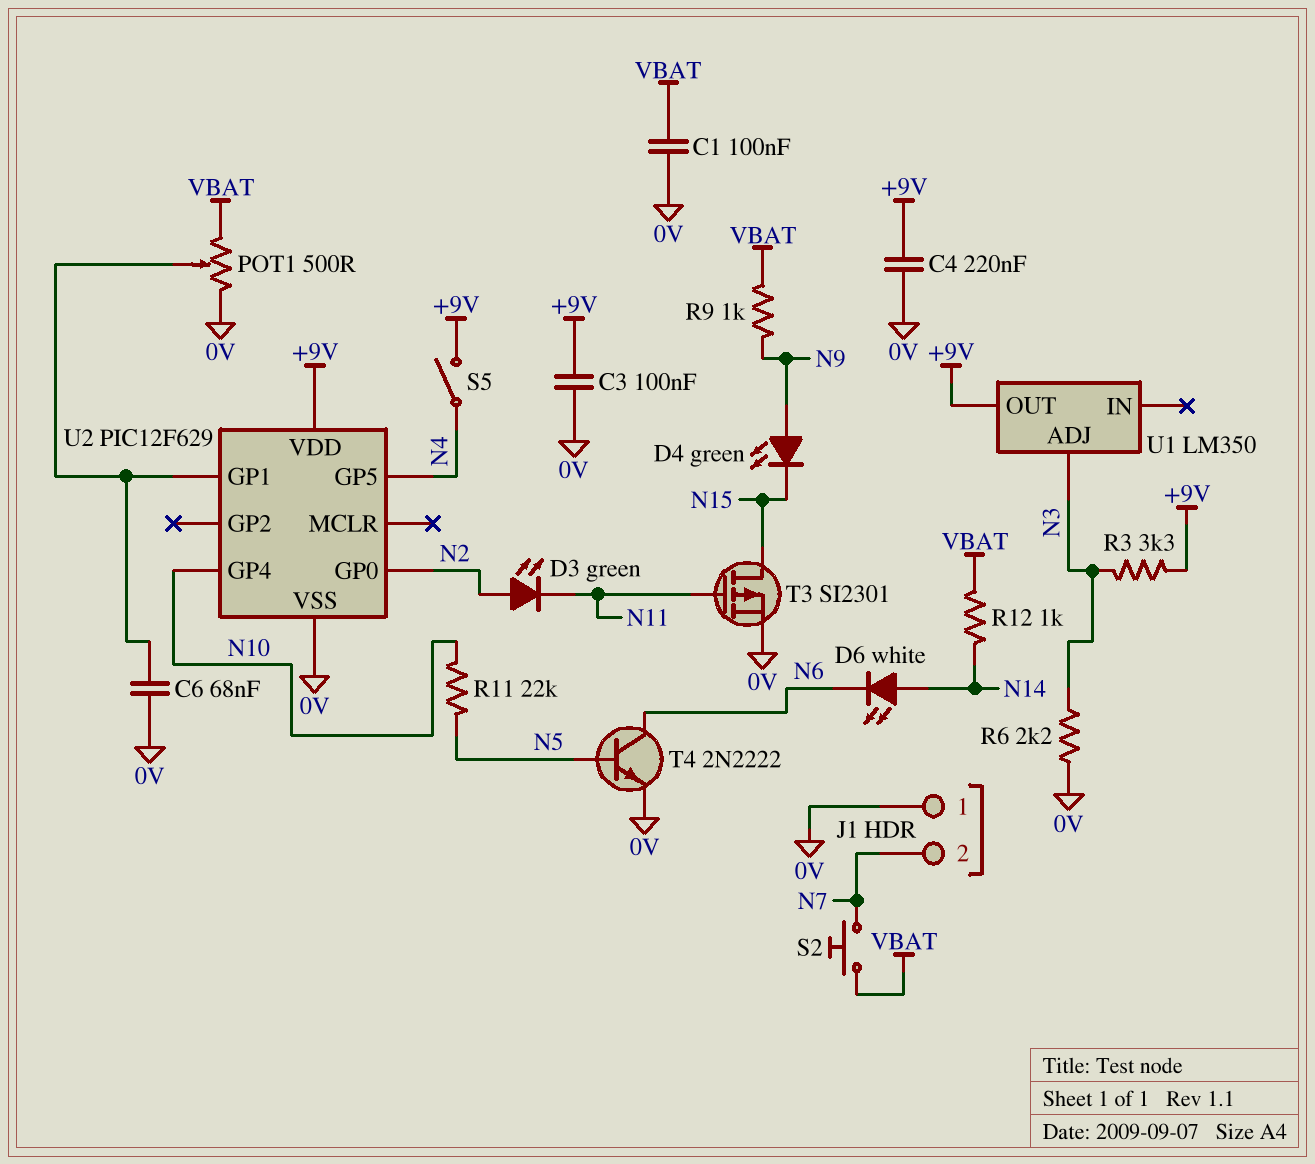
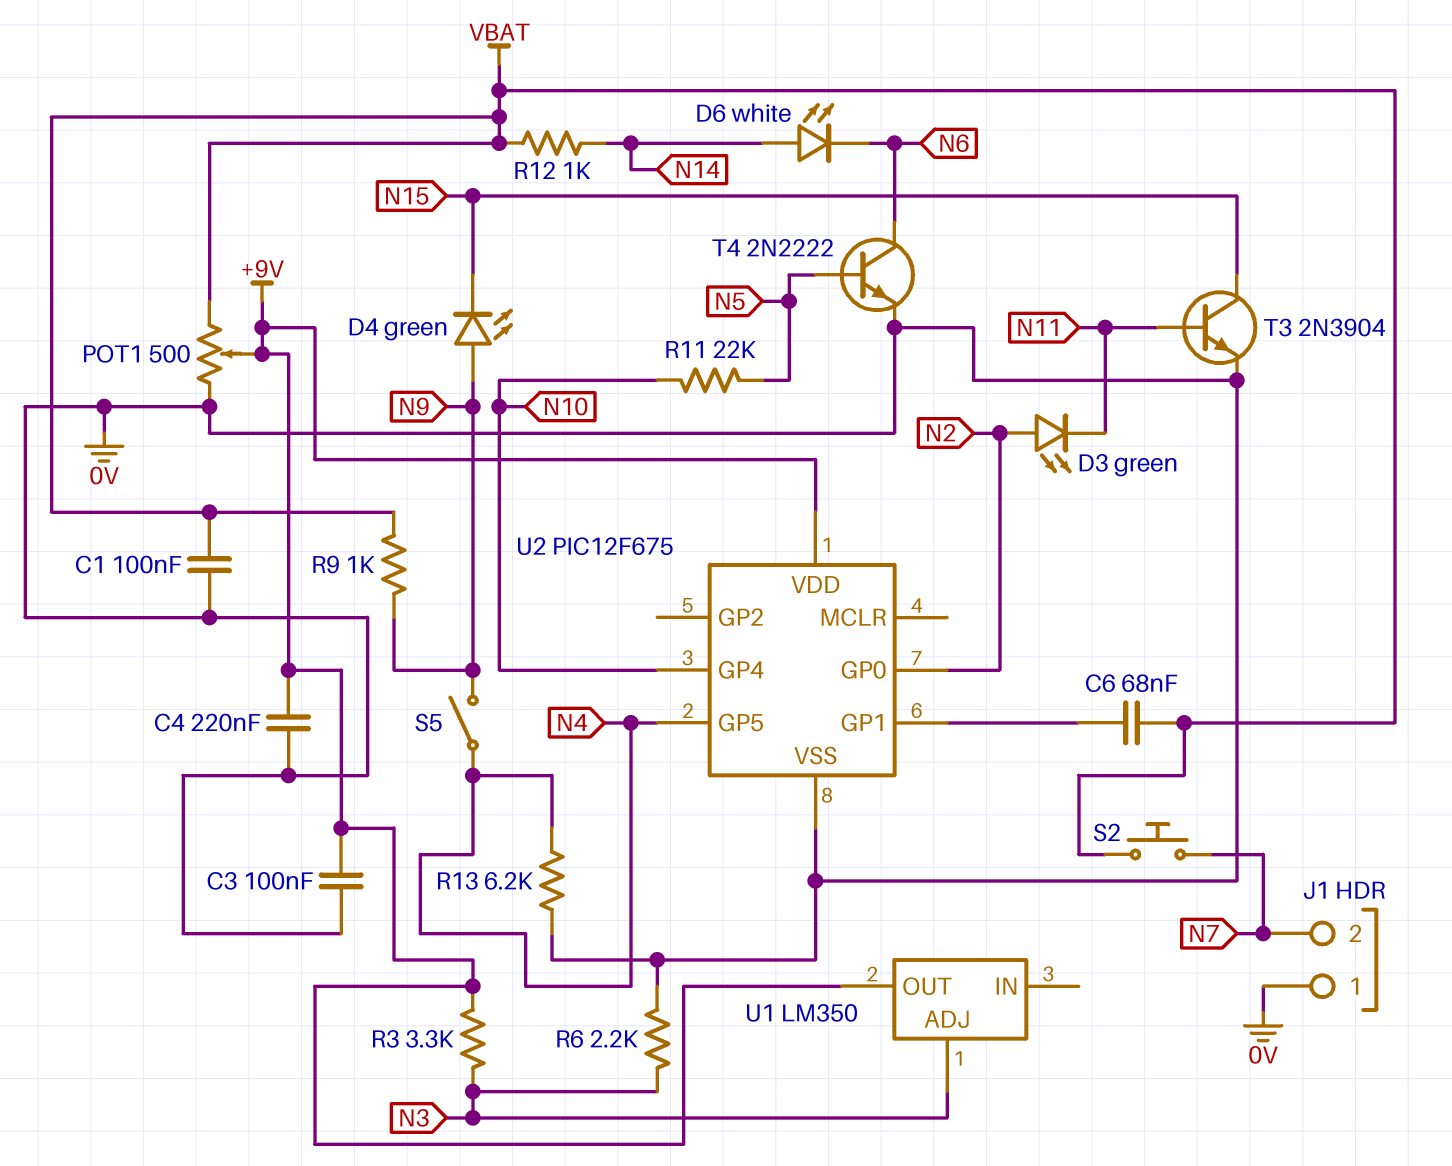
C6: 68nF (0V, U2/GP1) -> 68nF (U2/GP1, VBAT)
POT1: 500 (0V, VBAT, wiper U2/GP1) -> 500 (0V, VBAT, wiper +9V)
R13: none -> 6.2k (0V, N4)
S5: switch (+9V, N4) -> switch (N4, N9)
T3: PMOS SI2301 (G N11, D N15, S 0V) -> NPN 2N3904 (B N11, C N15, E 0V)
U2: PIC12F629 -> PIC12F675

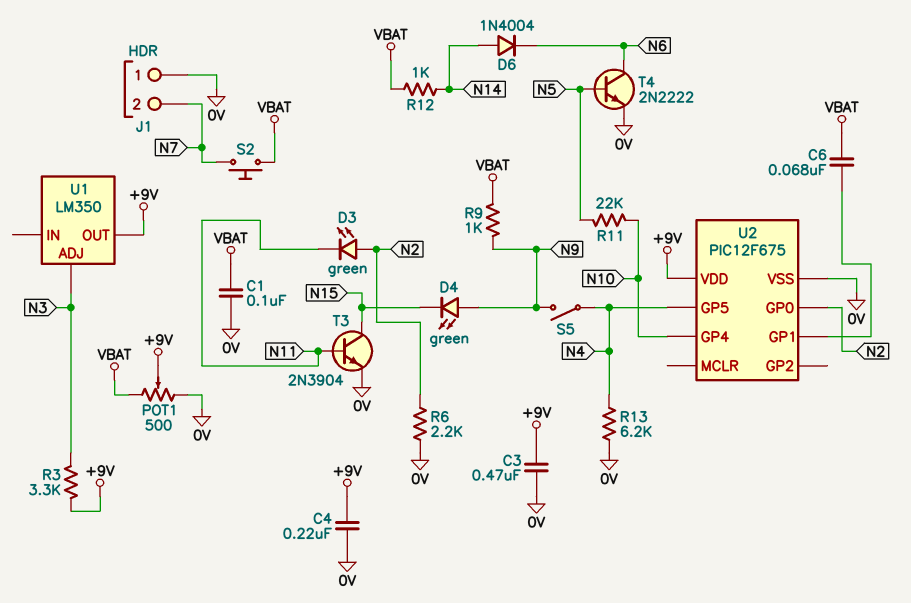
C3: 100nF (+9V, 0V) -> 470nF (+9V, 0V)
D6: LED white (A N14, K N6) -> diode 1N4004 (A N14, K N6)
R6: 2.2k (0V, N3) -> 2.2k (0V, N2)

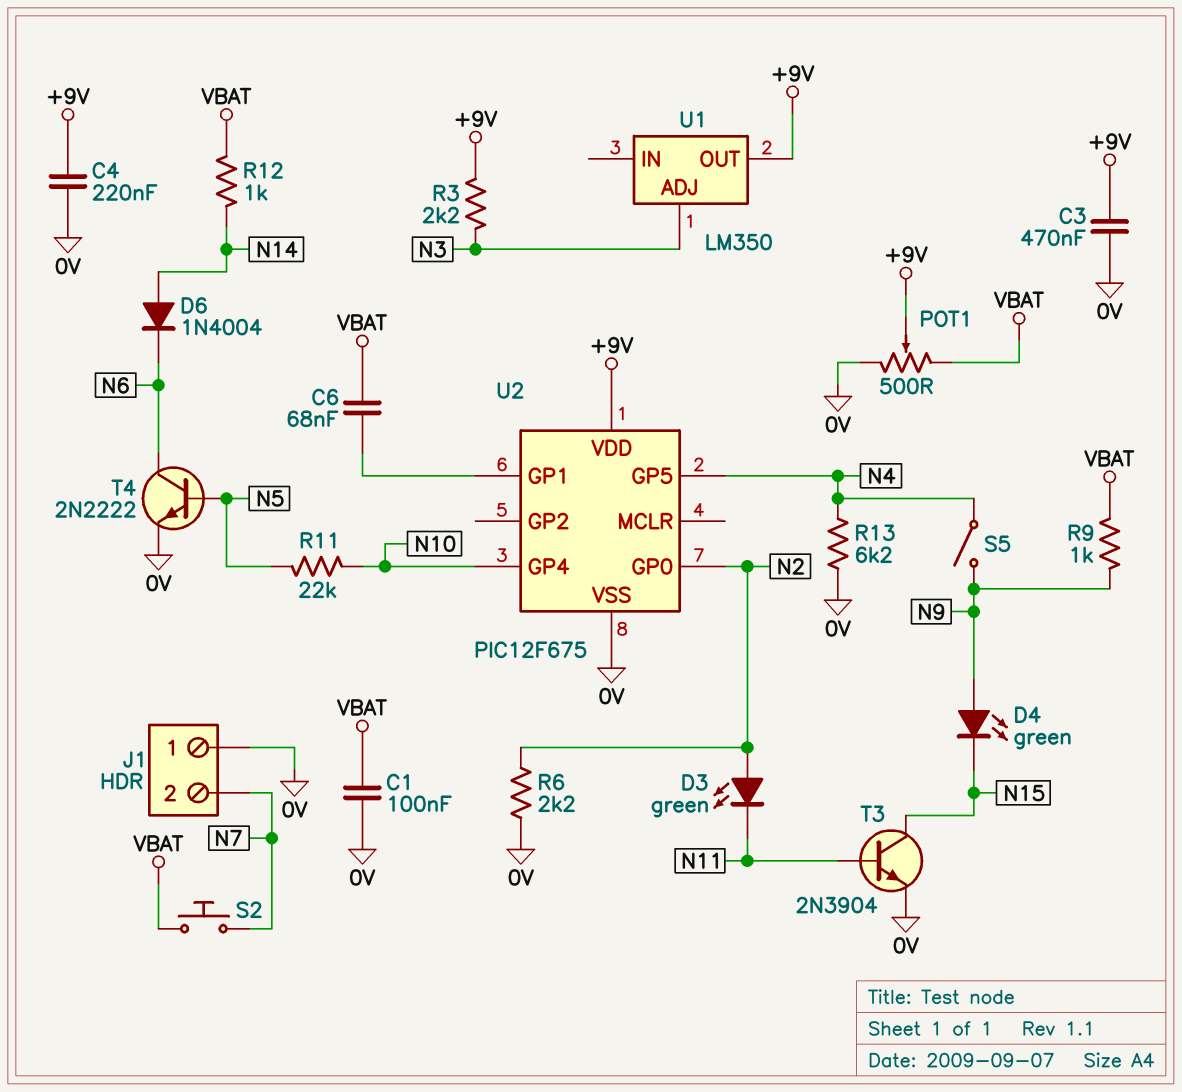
R3: 3.3k (+9V, N3) -> 2.2k (+9V, N3)

